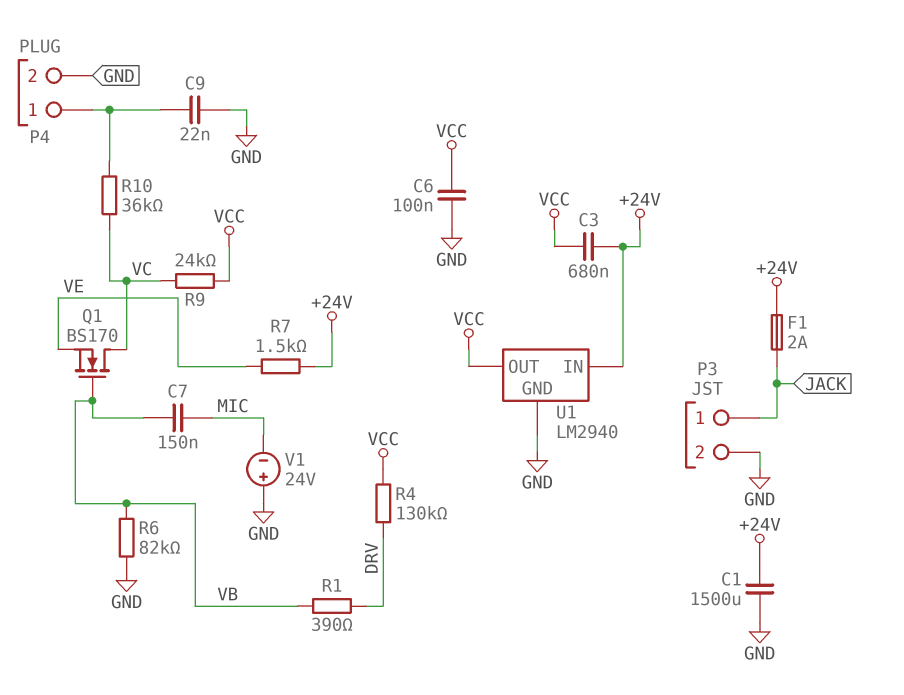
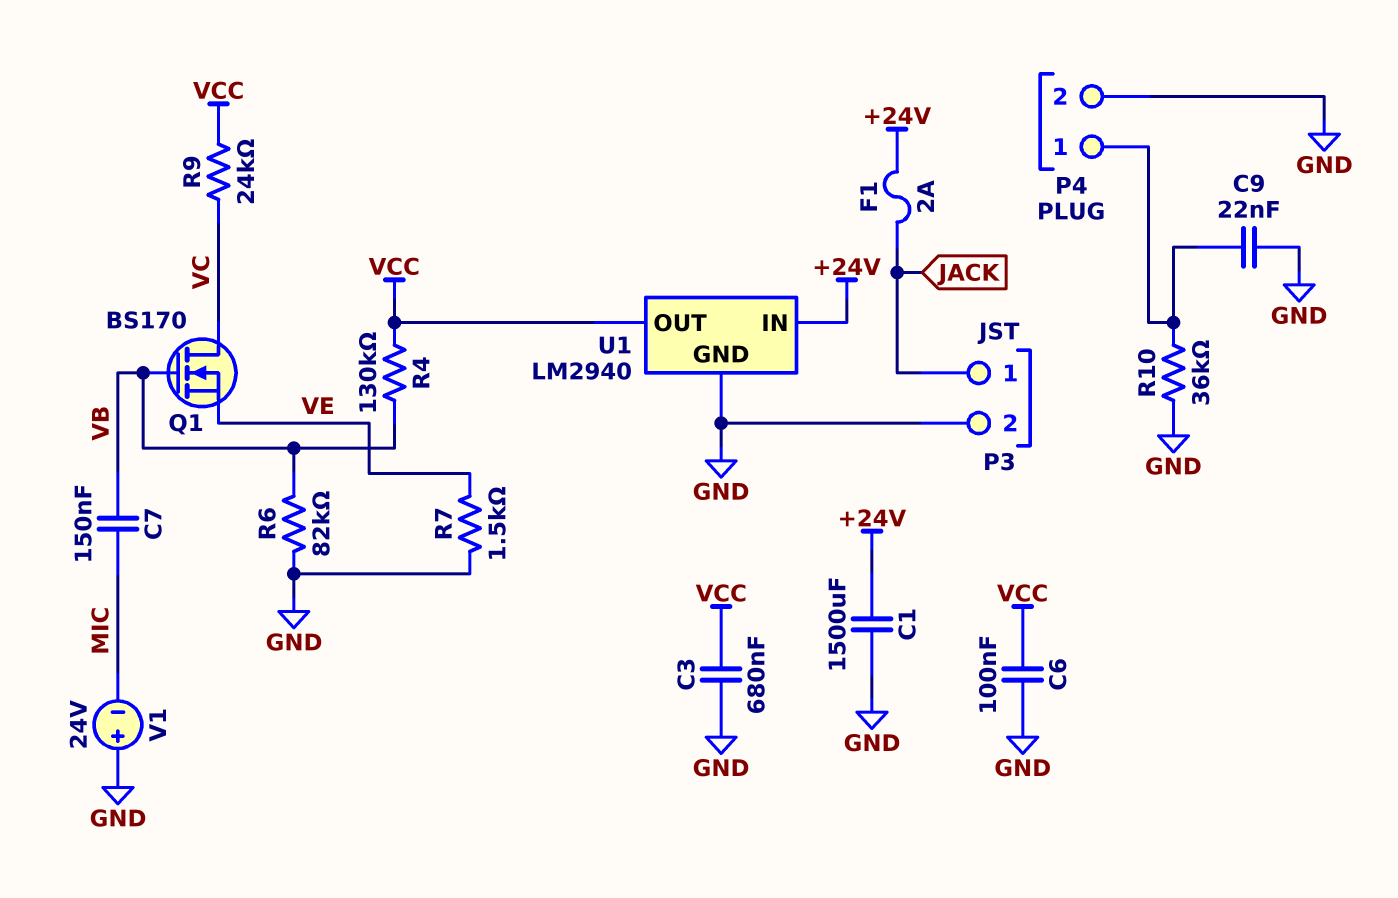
C3: 680nF (+24V, VCC) -> 680nF (GND, VCC)
R1: 390 (DRV, VB) -> none
R4: 130k (DRV, VCC) -> 130k (VB, VCC)
R7: 1.5k (+24V, VE) -> 1.5k (GND, VE)
R10: 36k (P4/1, VC) -> 36k (GND, P4/1)

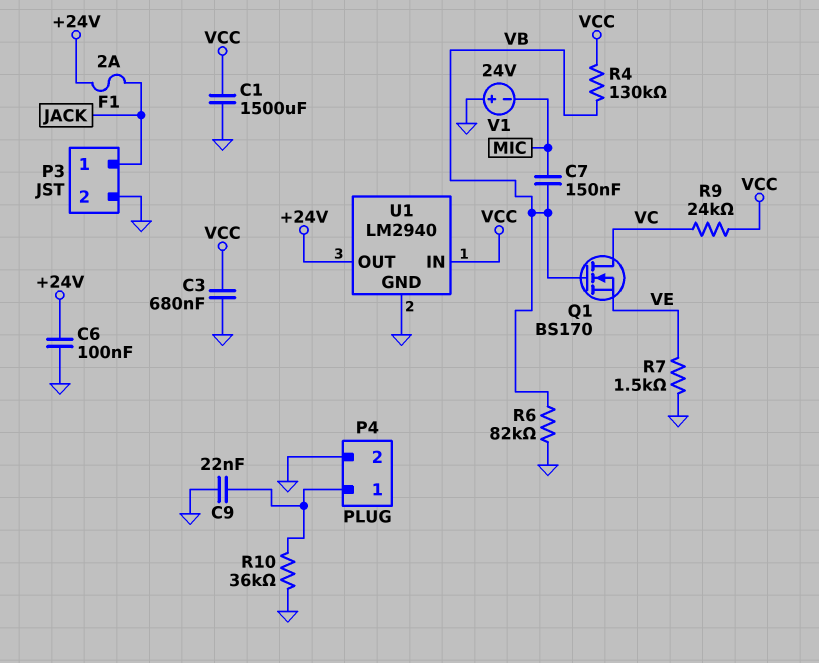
C1: 1500uF (+24V, GND) -> 1500uF (GND, VCC)
C6: 100nF (GND, VCC) -> 100nF (+24V, GND)
U1 pin IN: +24V -> VCC
U1 pin OUT: VCC -> +24V

